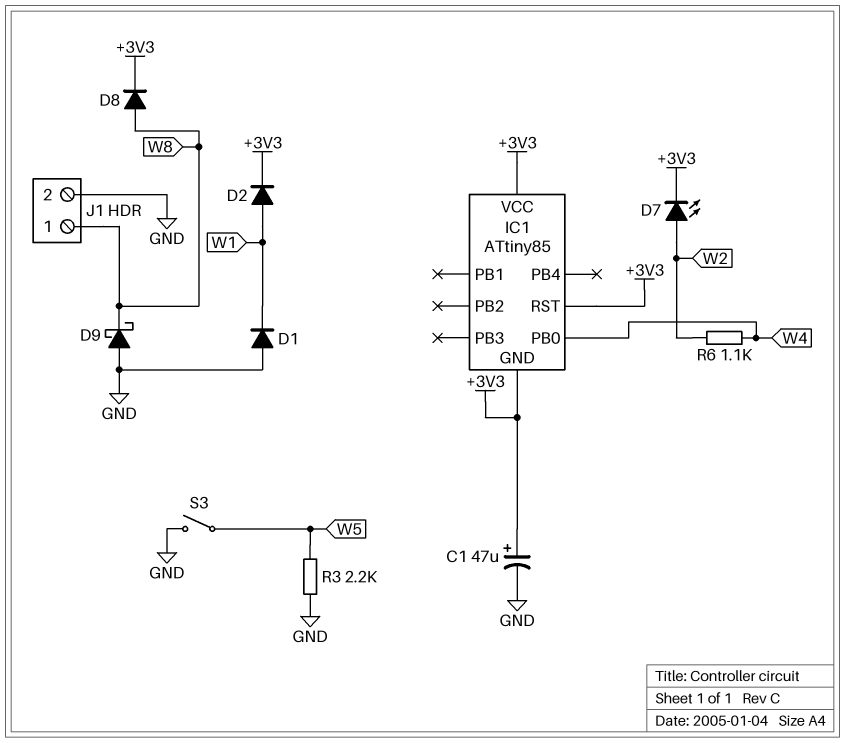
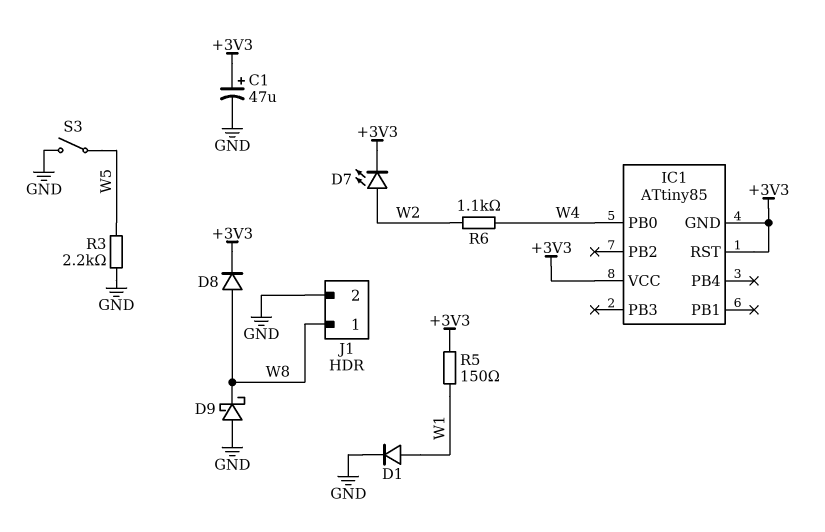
D1: diode (A GND, K W1) -> diode (A W1, K GND)
D2: diode (A W1, K +3V3) -> none
R5: none -> 150 (+3V3, W1)

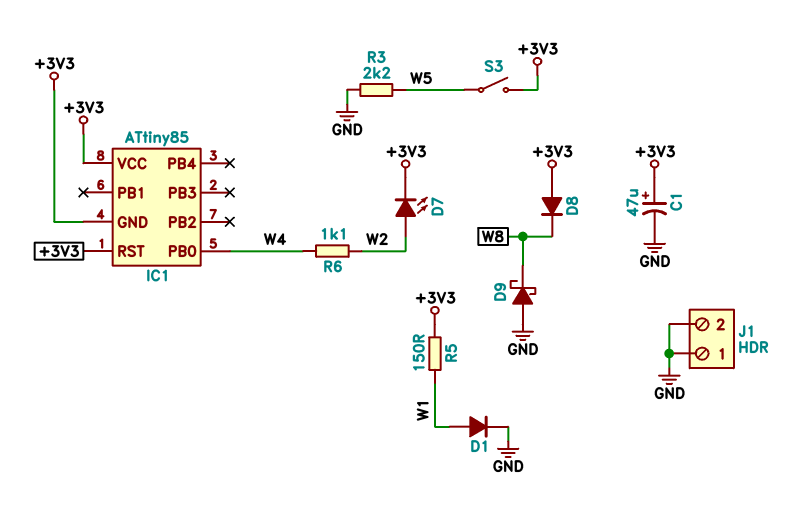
D8: diode (A W8, K +3V3) -> diode (A +3V3, K W8)
J1 pin 1: W8 -> GND
S3: switch (GND, W5) -> switch (+3V3, W5)

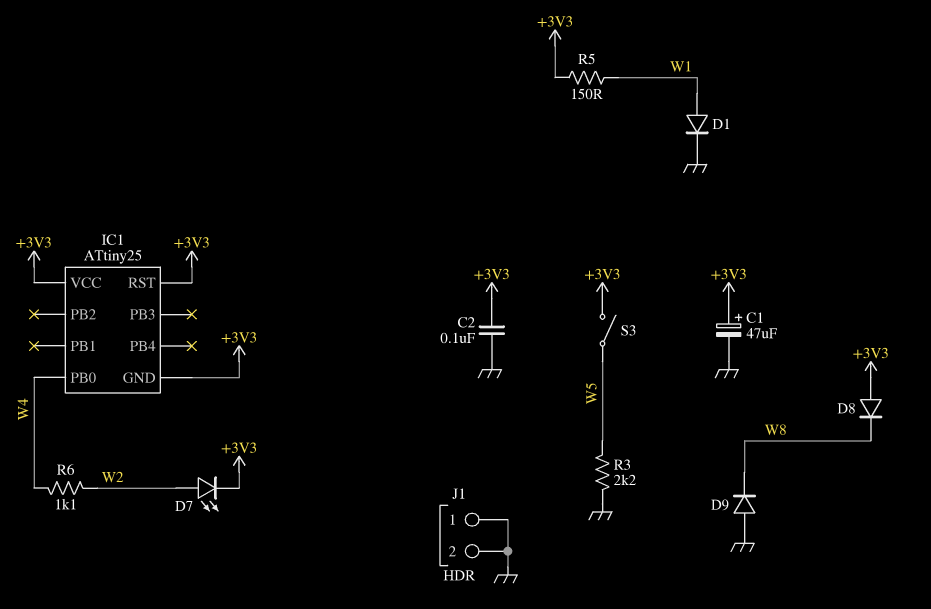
C2: none -> 100nF (+3V3, GND)
D9: schottky (A GND, K W8) -> diode (A GND, K W8)
IC1: ATtiny85 -> ATtiny25

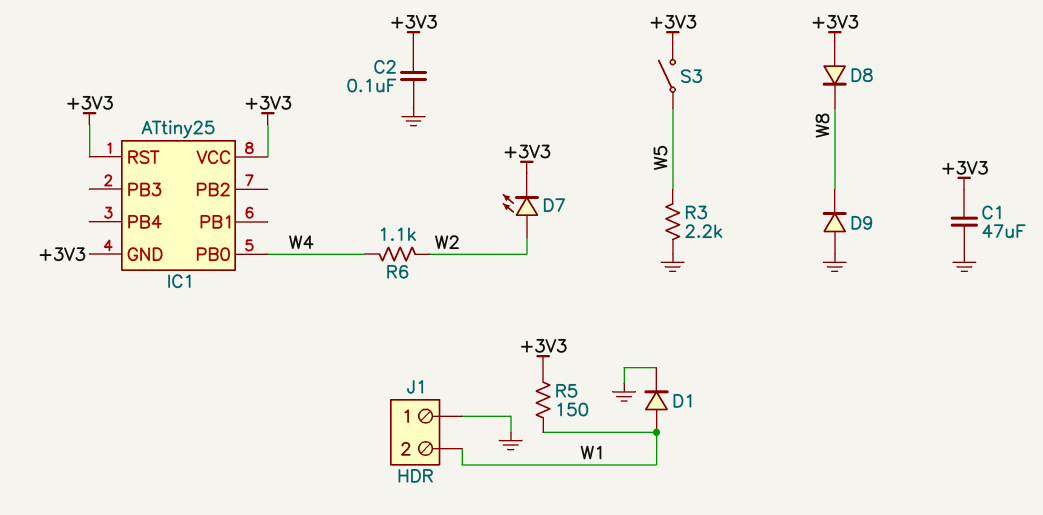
C1: 47uF (plus +3V3, minus GND) -> 47uF (+3V3, GND)
J1 pin 2: GND -> W1

